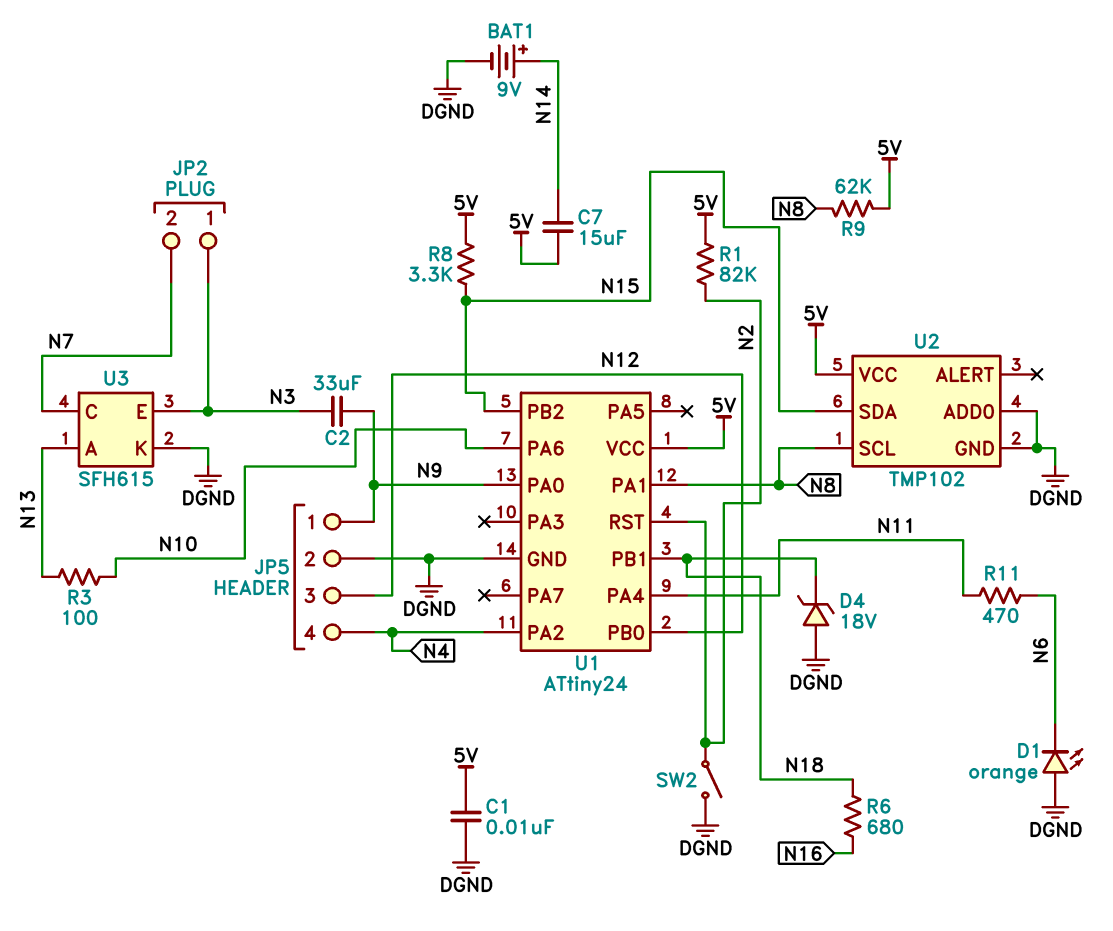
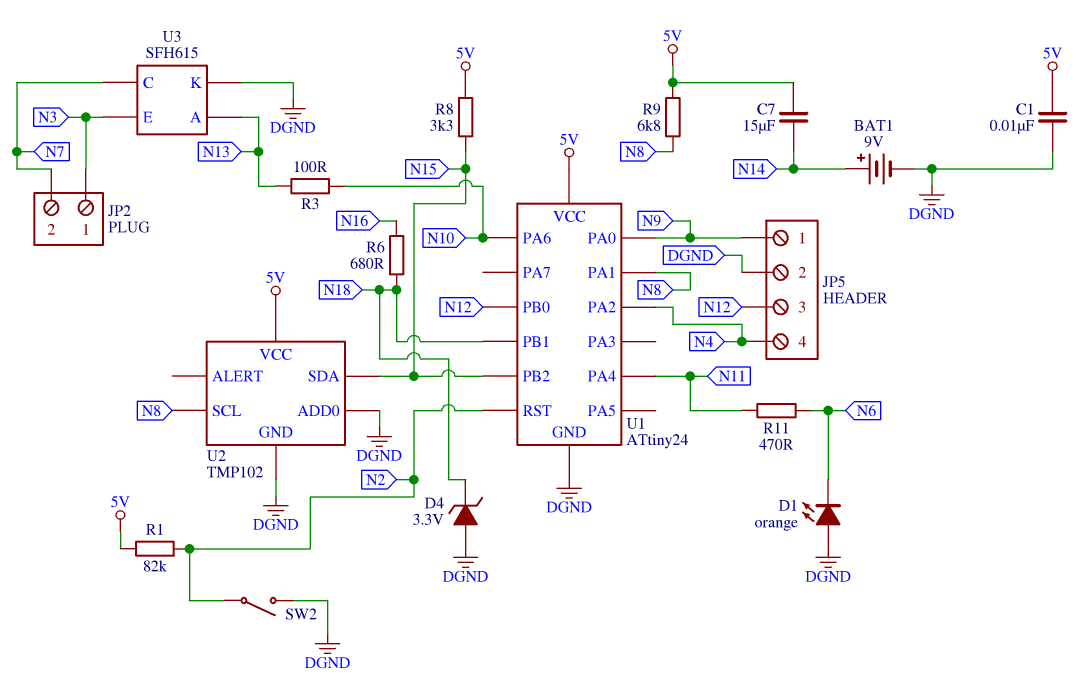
C2: 33uF (N3, N9) -> none
D4: zener 18V (A DGND, K N18) -> zener 3.3V (A DGND, K N18)
R9: 62k (5V, N8) -> 6.8k (5V, N8)

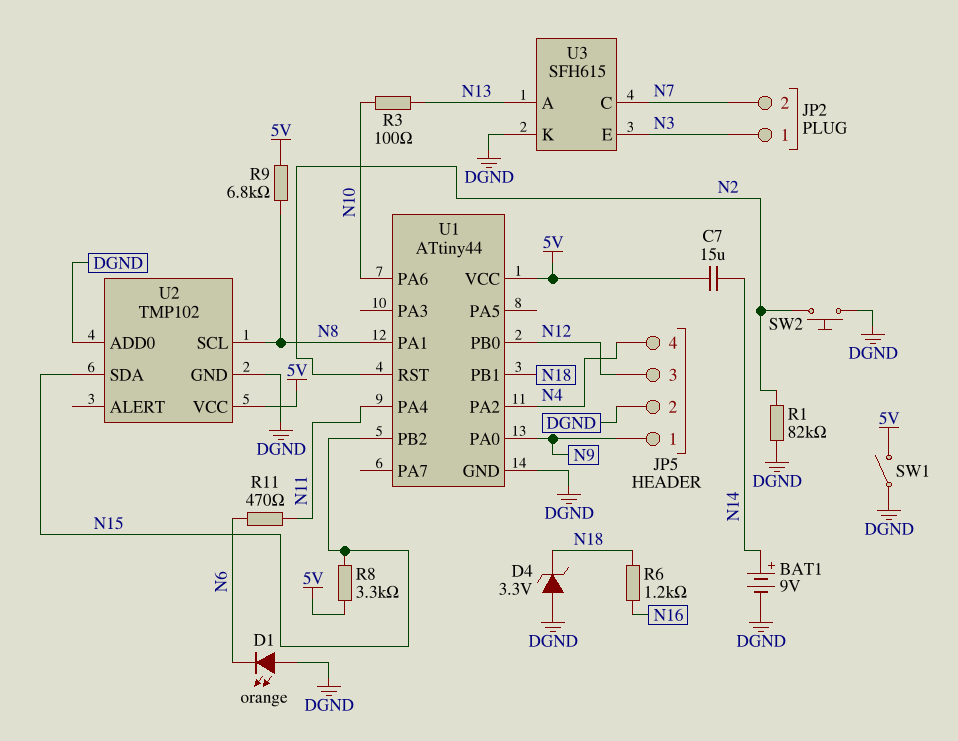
C1: 10nF (5V, DGND) -> none
R1: 82k (5V, N2) -> 82k (DGND, N2)
R6: 680 (N16, N18) -> 1.2k (N16, N18)
SW1: none -> switch (5V, DGND)
SW2: switch (DGND, N2) -> button (DGND, N2)
U1: ATtiny24 -> ATtiny44

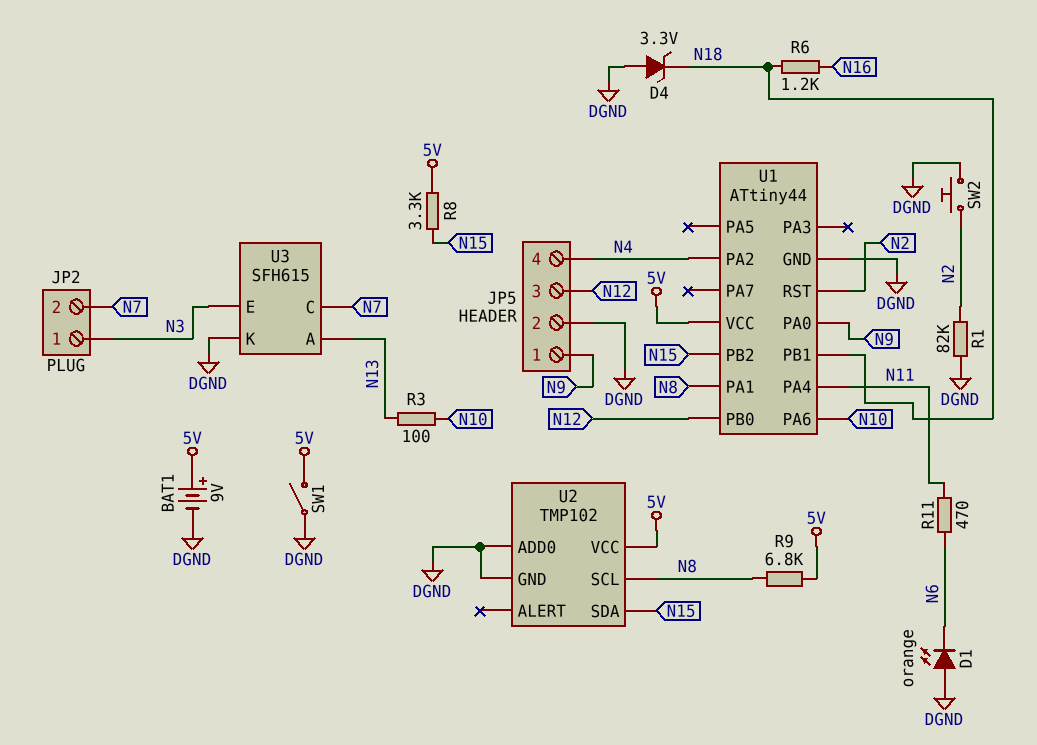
BAT1: 9V (plus N14, minus DGND) -> 9V (plus 5V, minus DGND)
C7: 15uF (5V, N14) -> none

